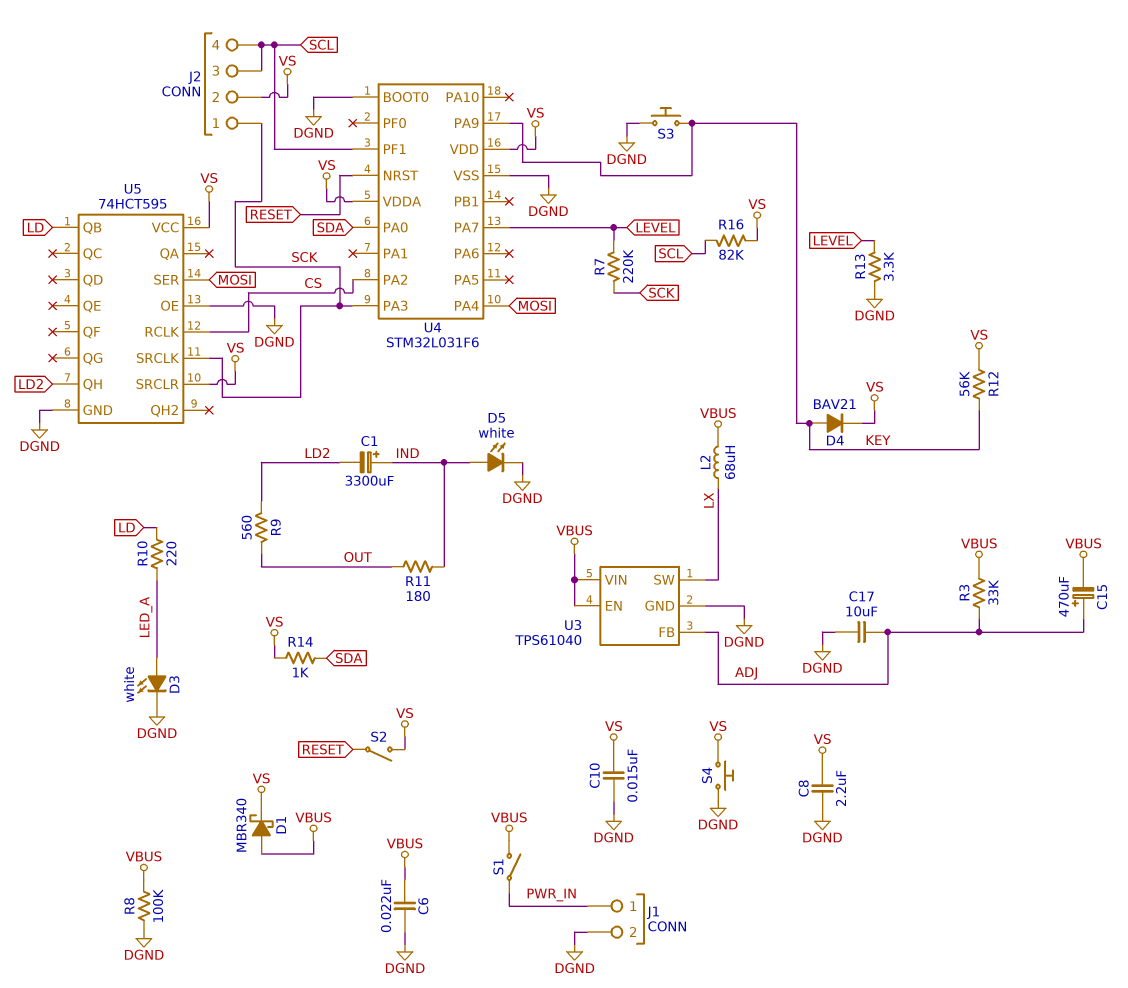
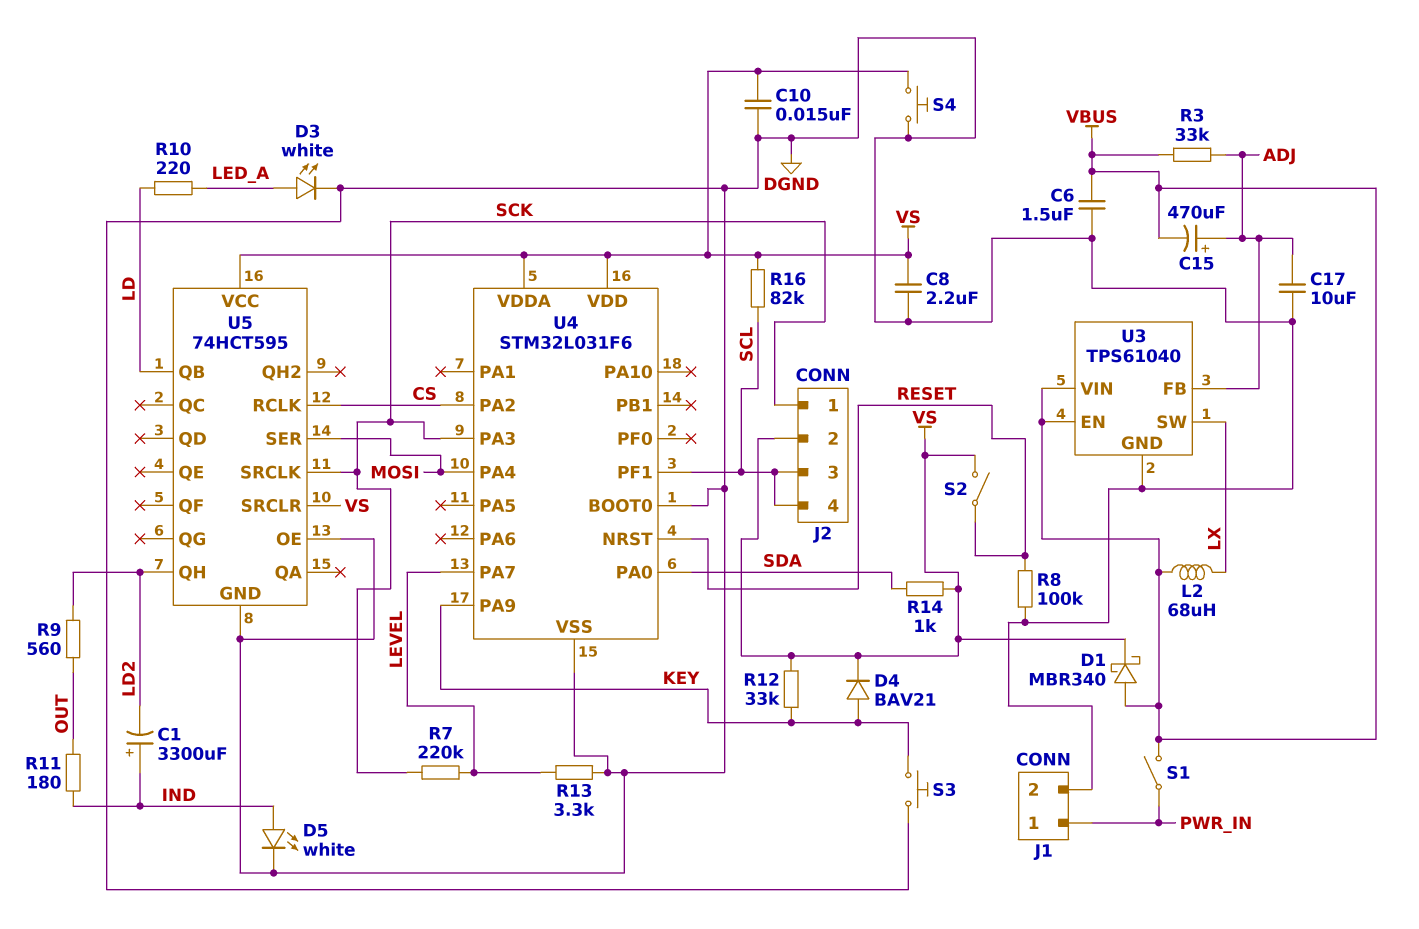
C6: 22nF (DGND, VBUS) -> 1.5uF (DGND, VBUS)
R8: 100k (DGND, VBUS) -> 100k (DGND, RESET)
R12: 56k (KEY, VS) -> 33k (KEY, VS)

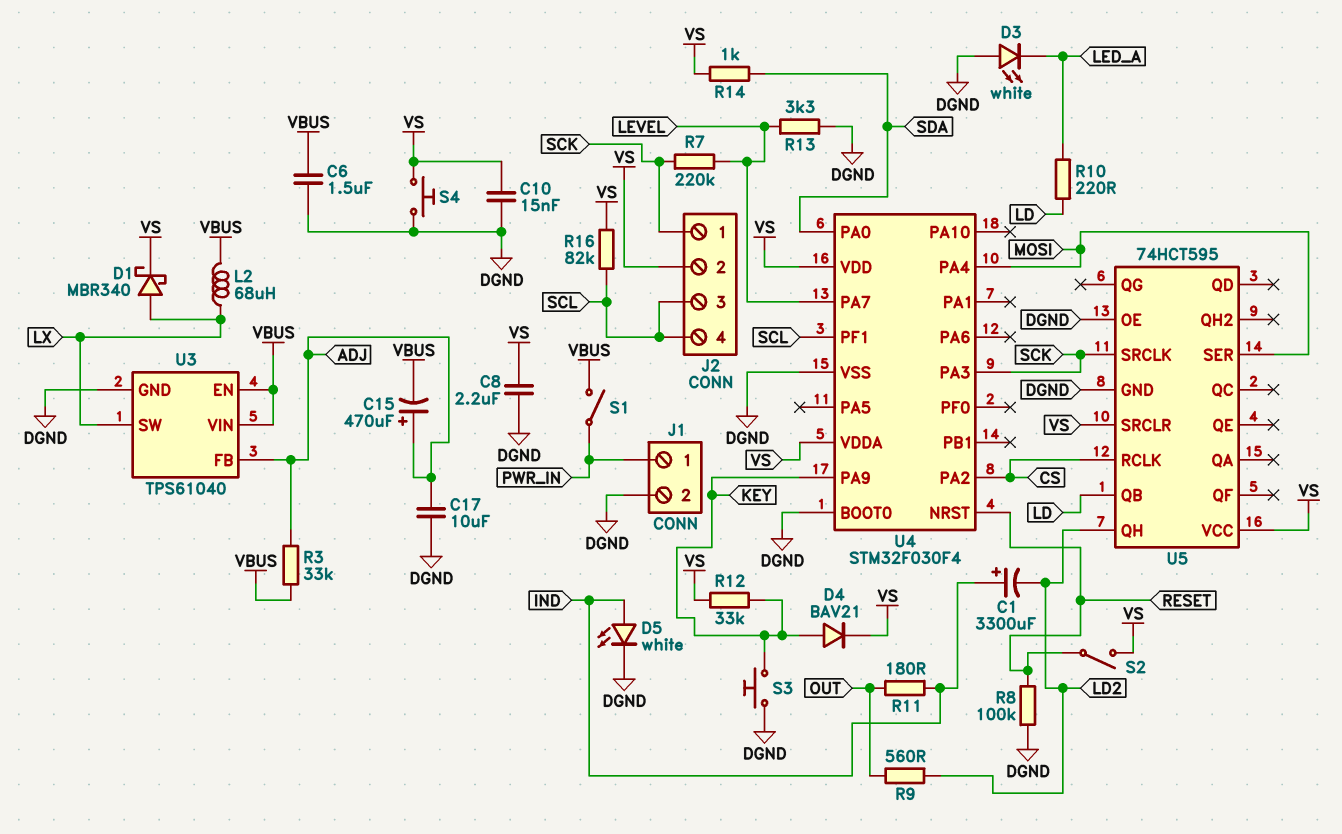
D1: schottky MBR340 (A VBUS, K VS) -> schottky MBR340 (A LX, K VS)
D3: LED white (A LED_A, K DGND) -> LED white (A DGND, K LED_A)
U4: STM32L031F6 -> STM32F030F4

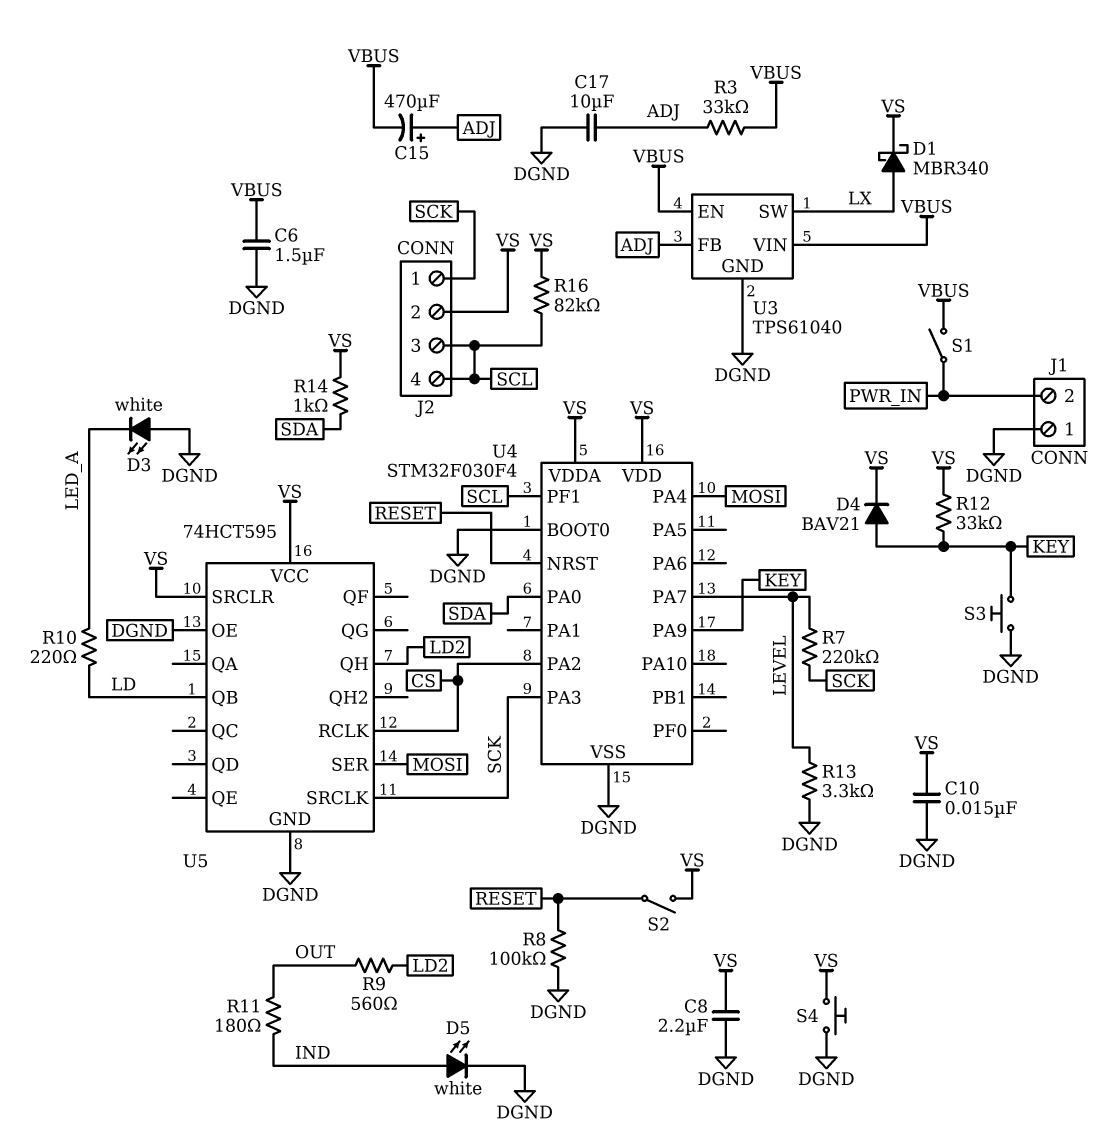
C1: 3300uF (plus IND, minus LD2) -> none
J1 pin 1: PWR_IN -> DGND
J1 pin 2: DGND -> PWR_IN
L2: 68uH (LX, VBUS) -> none

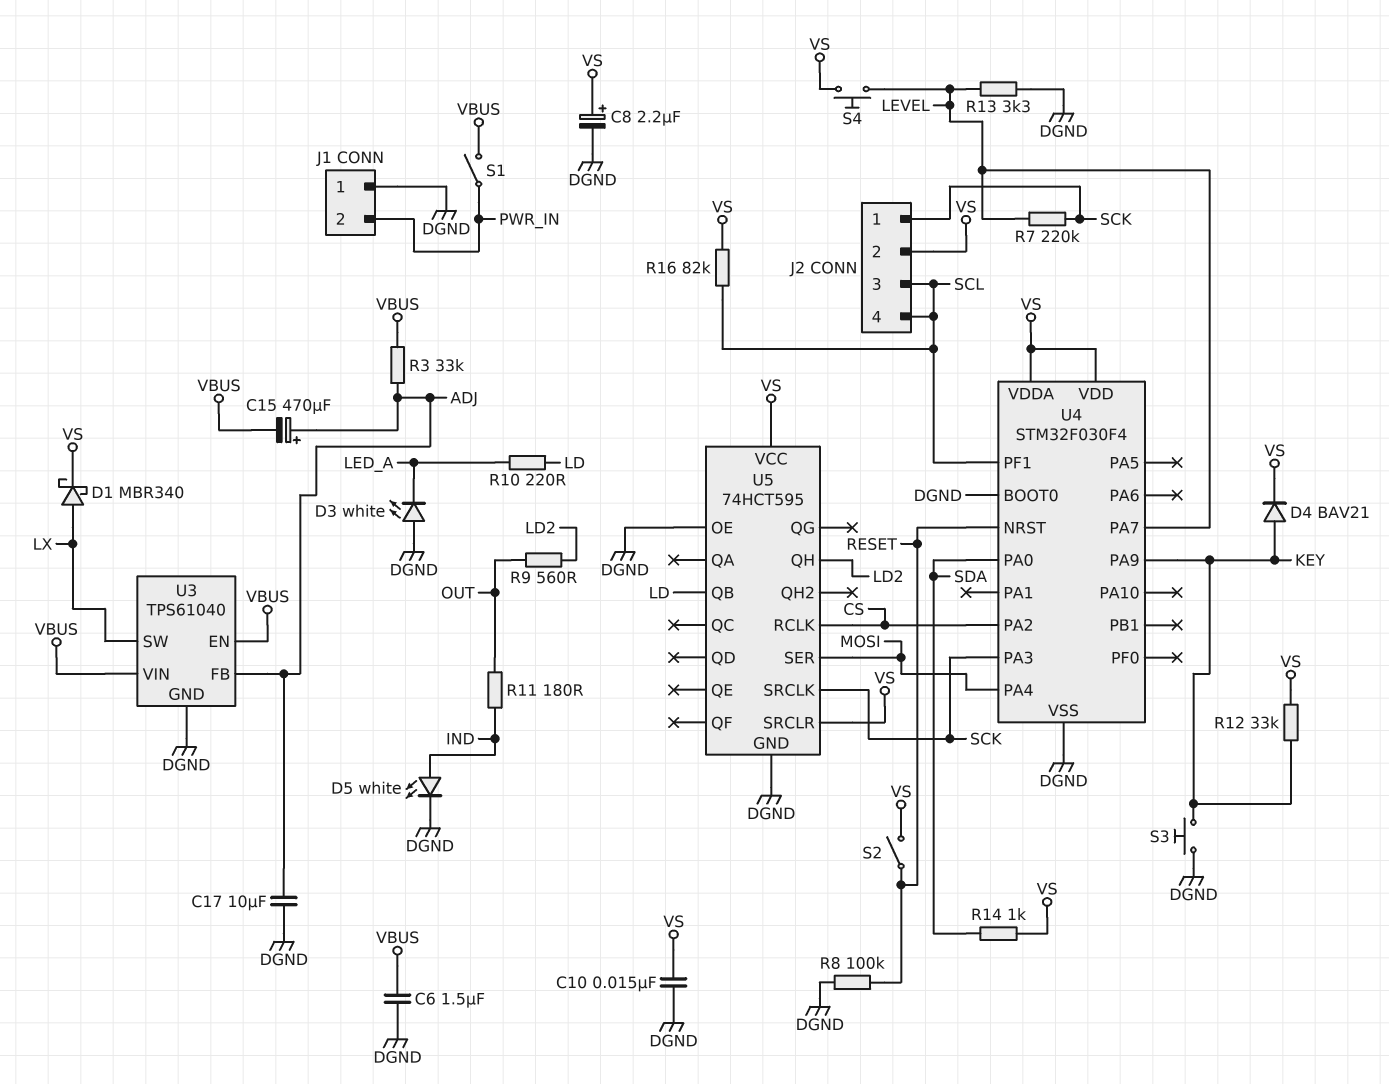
C8: 2.2uF (DGND, VS) -> 2.2uF (plus VS, minus DGND)
S4: button (DGND, VS) -> button (LEVEL, VS)

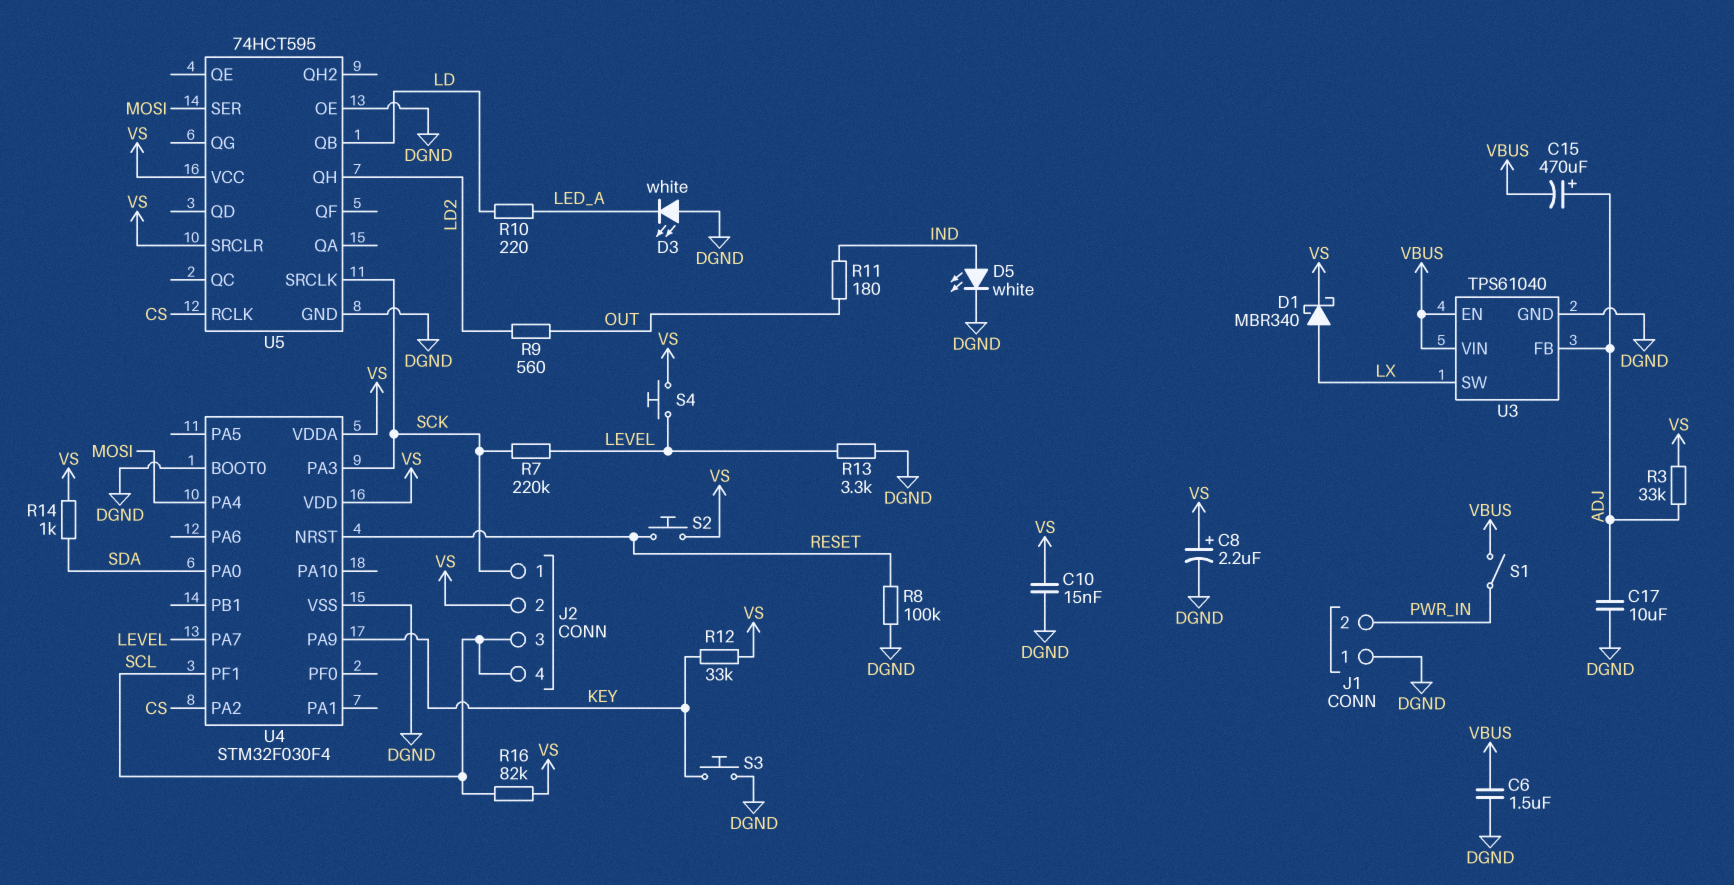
D4: diode BAV21 (A KEY, K VS) -> none
R3: 33k (ADJ, VBUS) -> 33k (ADJ, VS)
S2: switch (RESET, VS) -> button (RESET, VS)

